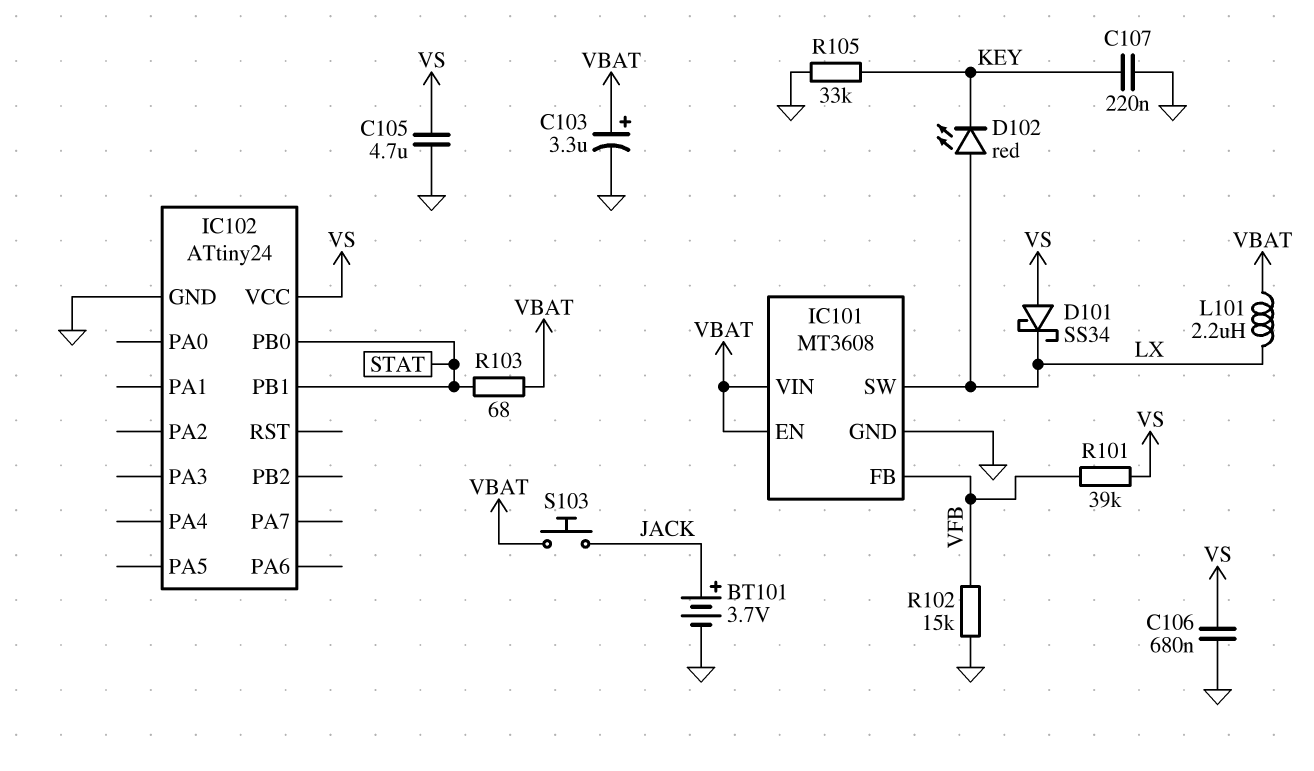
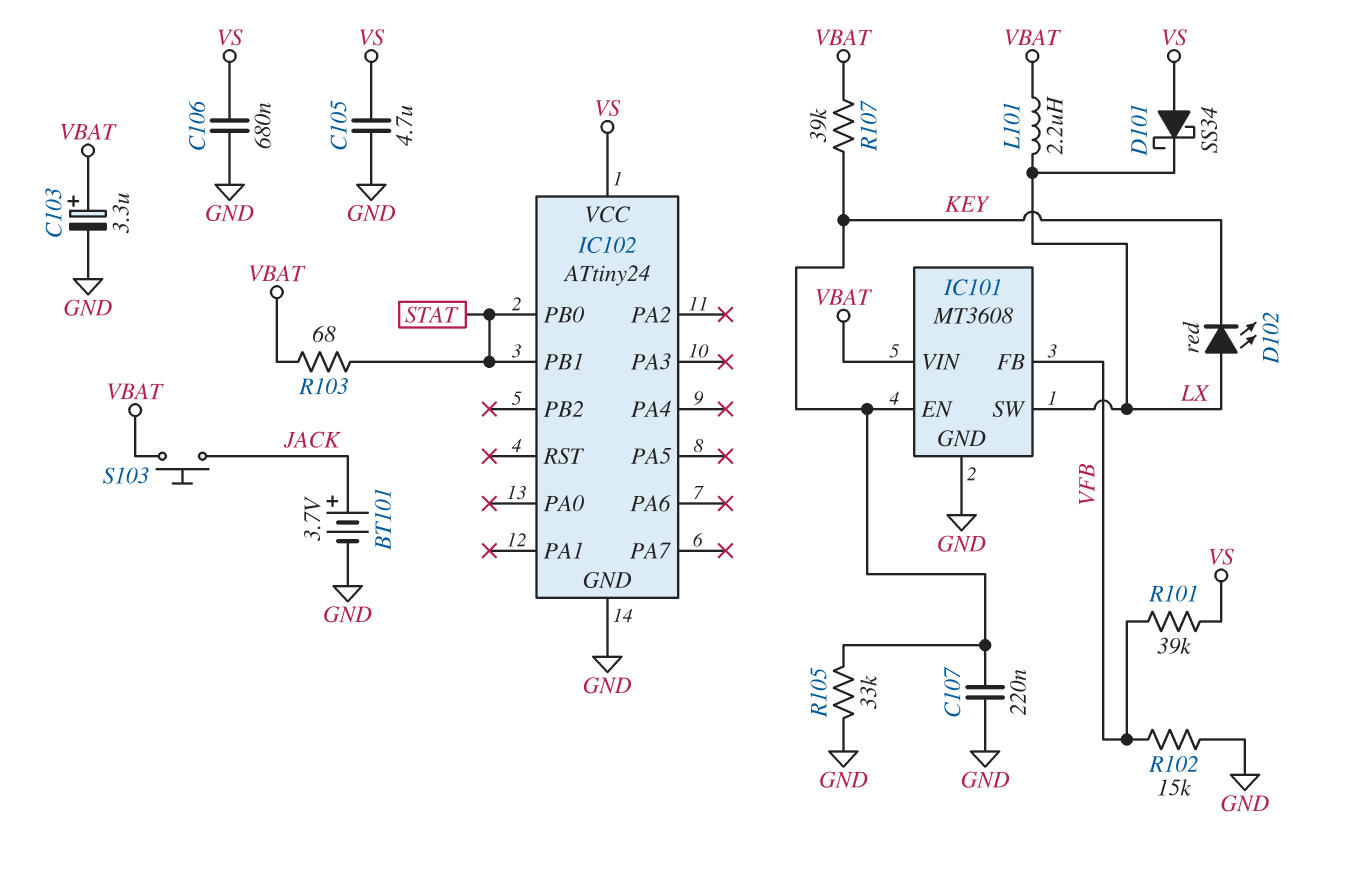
IC101 pin EN: VBAT -> KEY
R107: none -> 39k (KEY, VBAT)

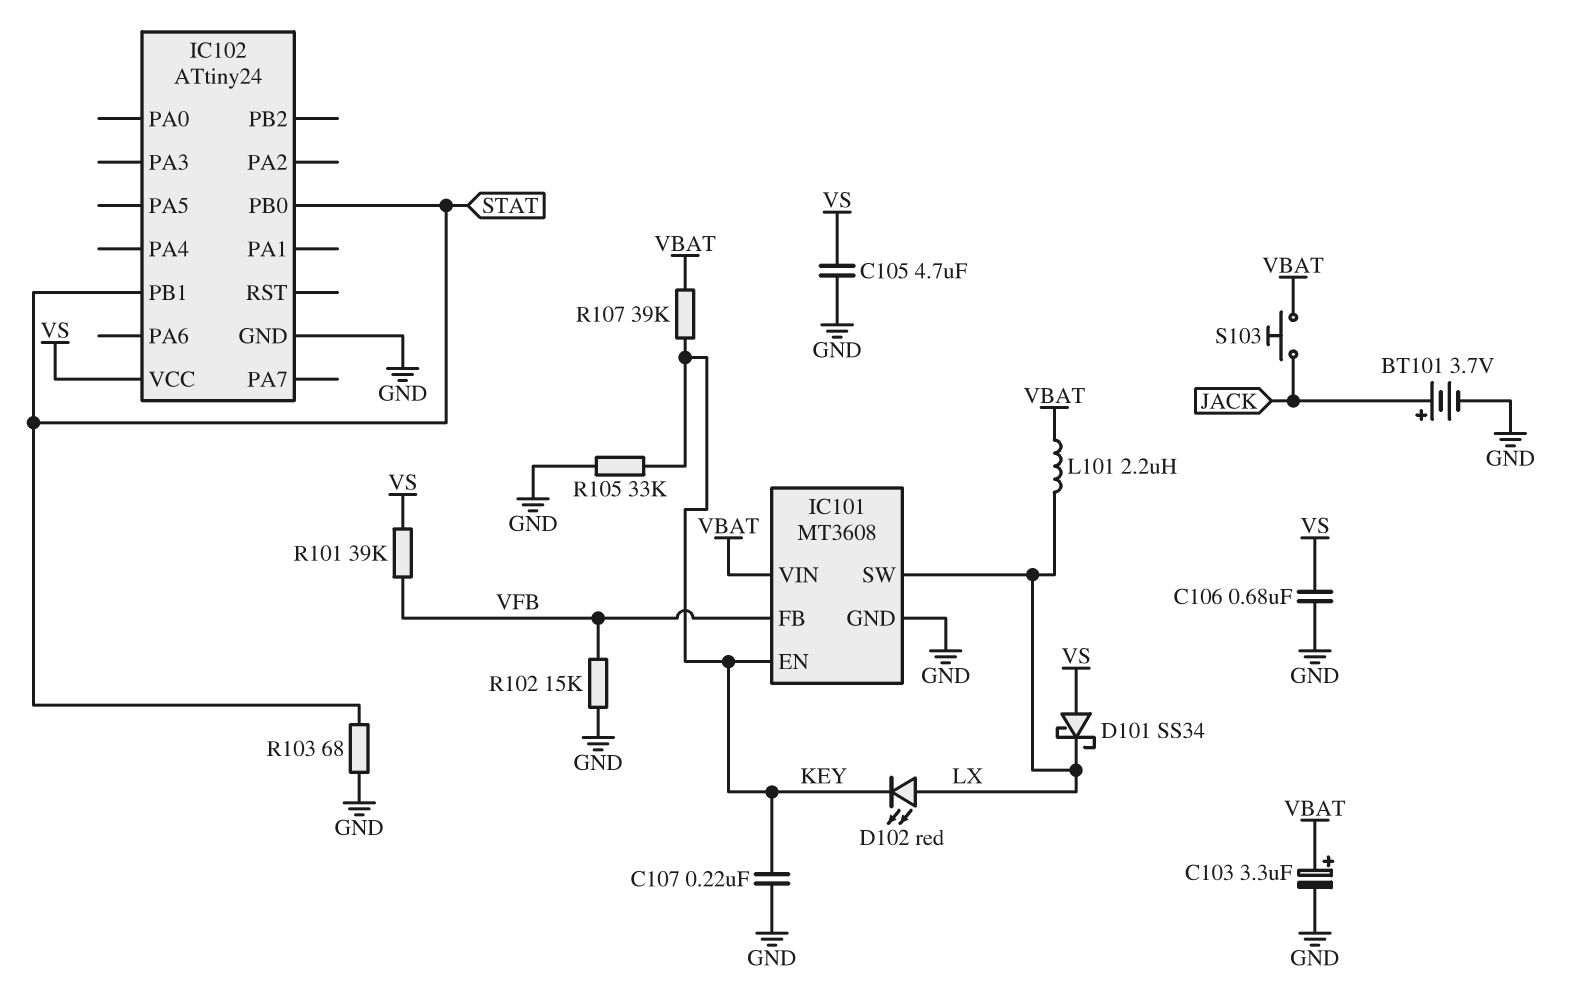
R103: 68 (STAT, VBAT) -> 68 (GND, STAT)

